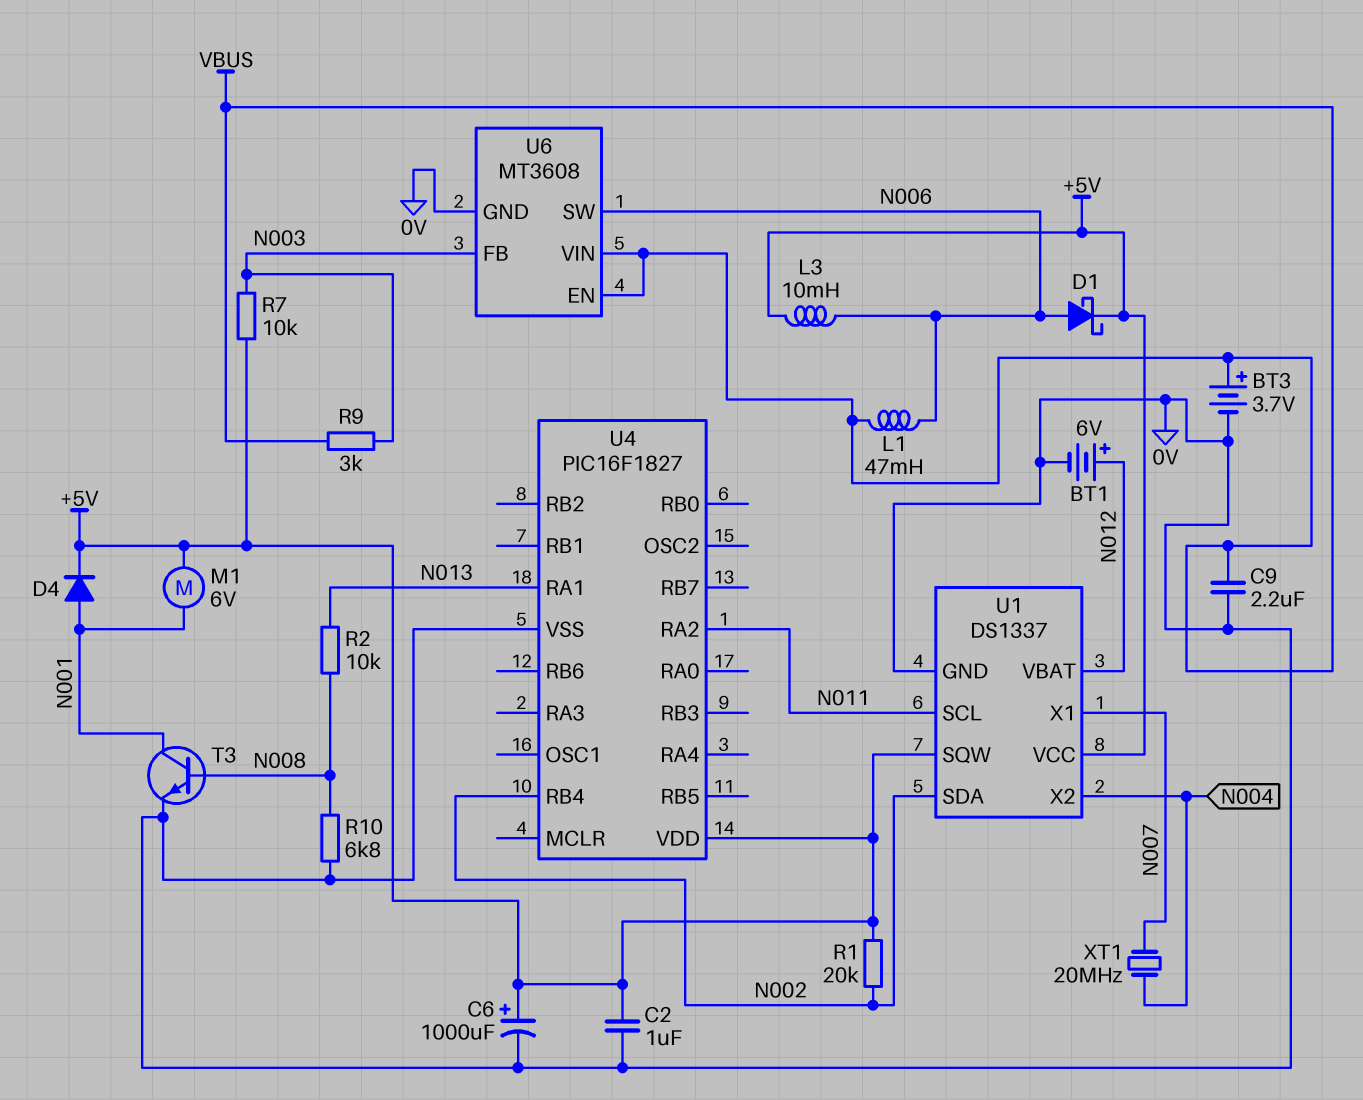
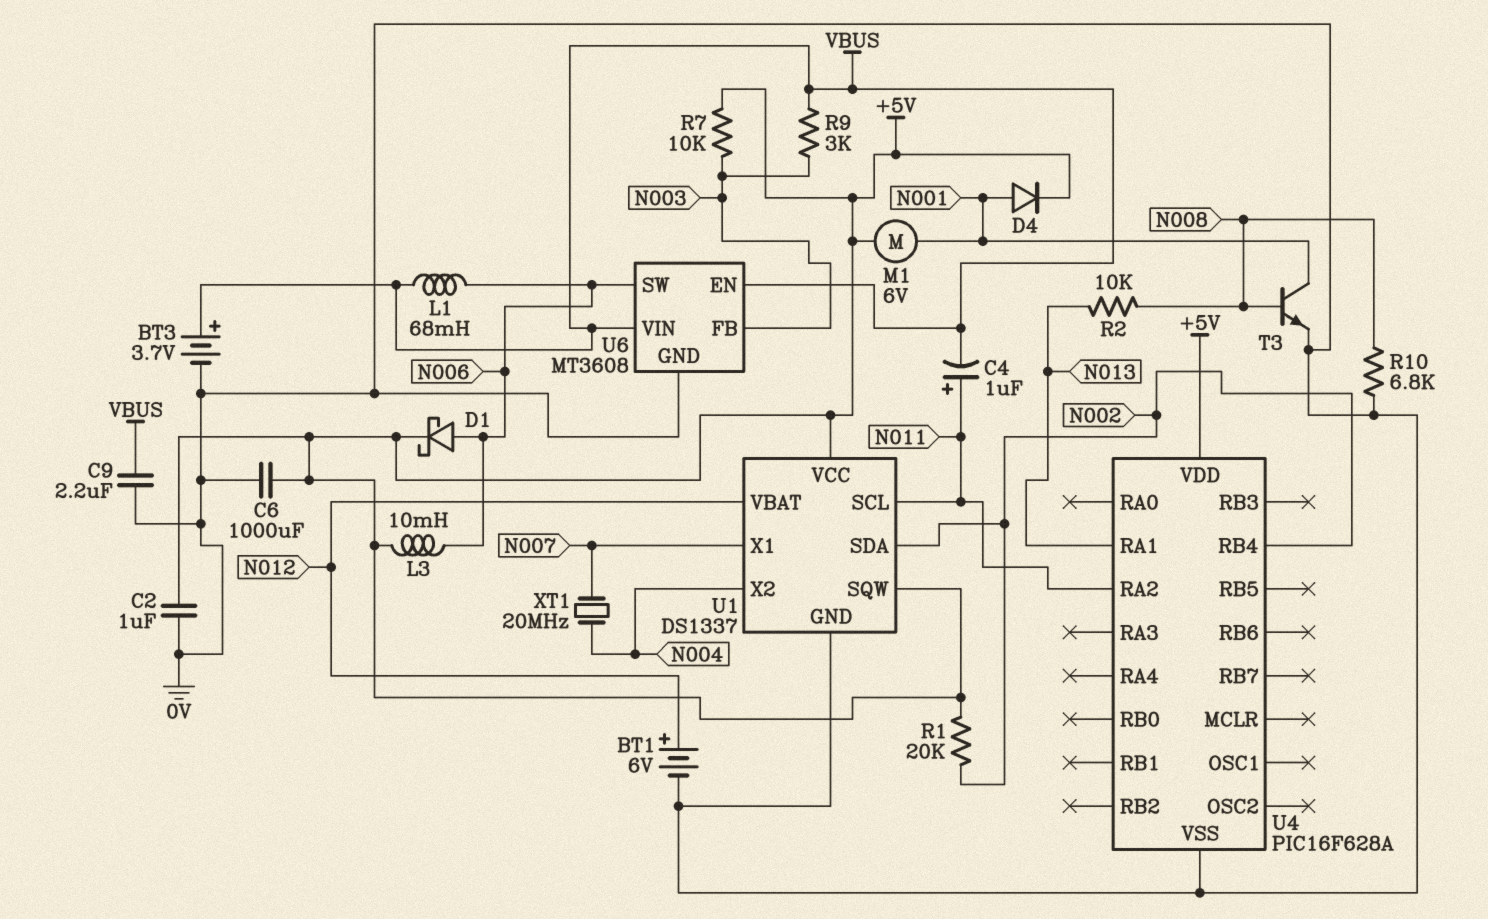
C4: none -> 1uF (plus N011, minus VBUS)
C6: 1000uF (plus +5V, minus 0V) -> 1000uF (+5V, 0V)
L1: 47mH (N006, VBUS) -> 68mH (N006, VBUS)
U4: PIC16F1827 -> PIC16F628A

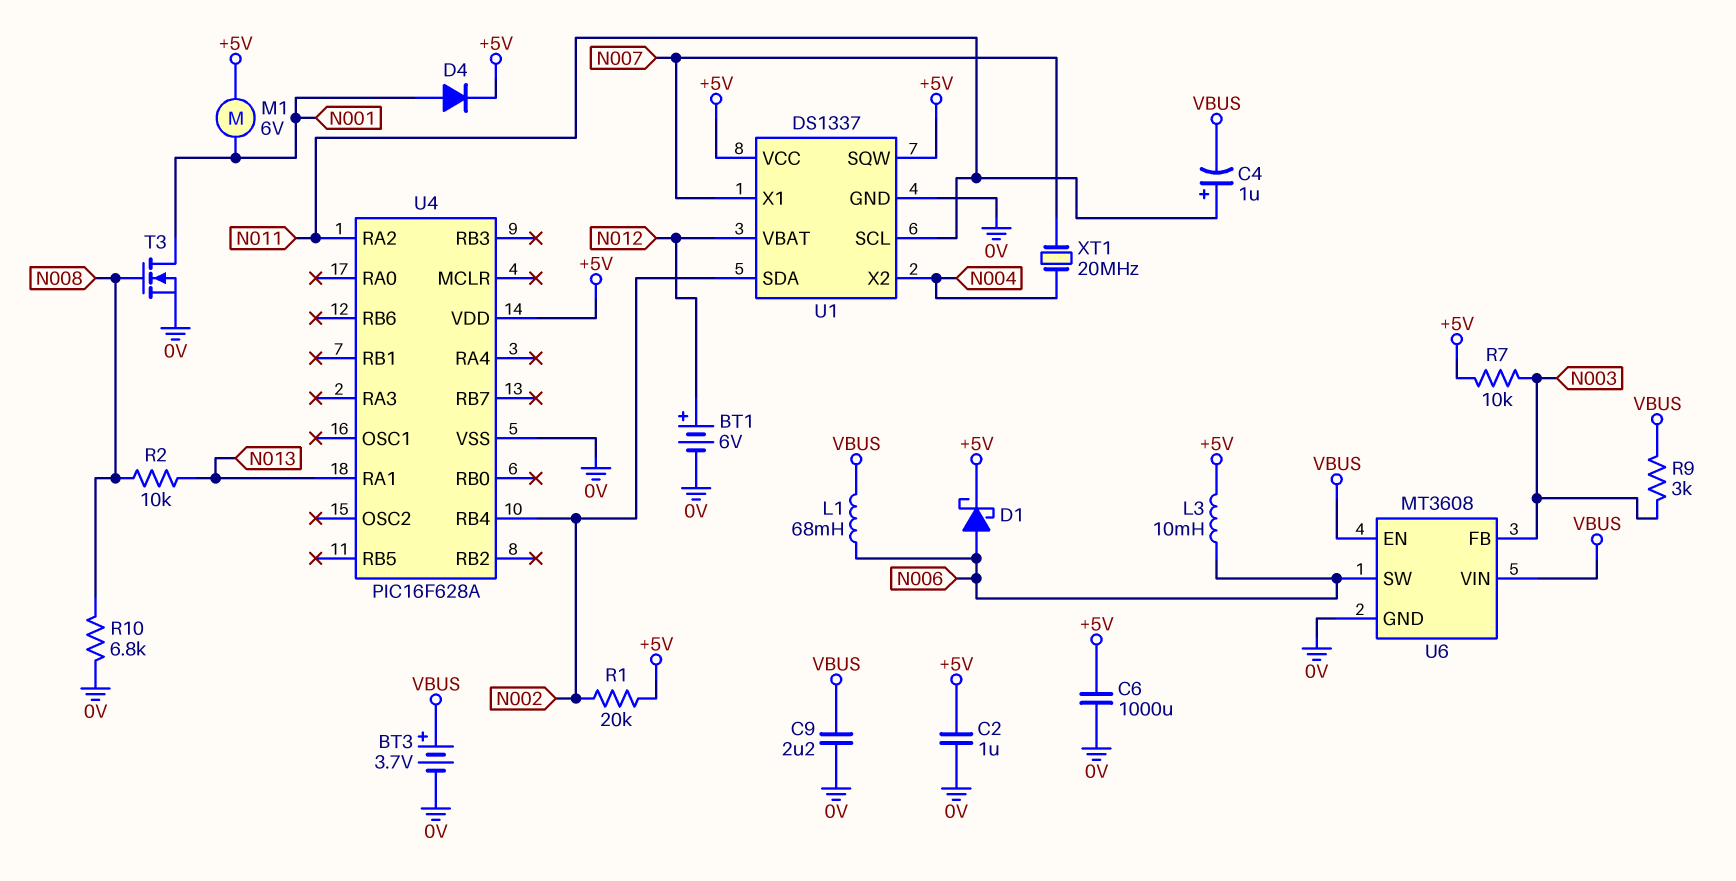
T3: NPN (B N008, C N001, E 0V) -> NMOS (G N008, D N001, S 0V)

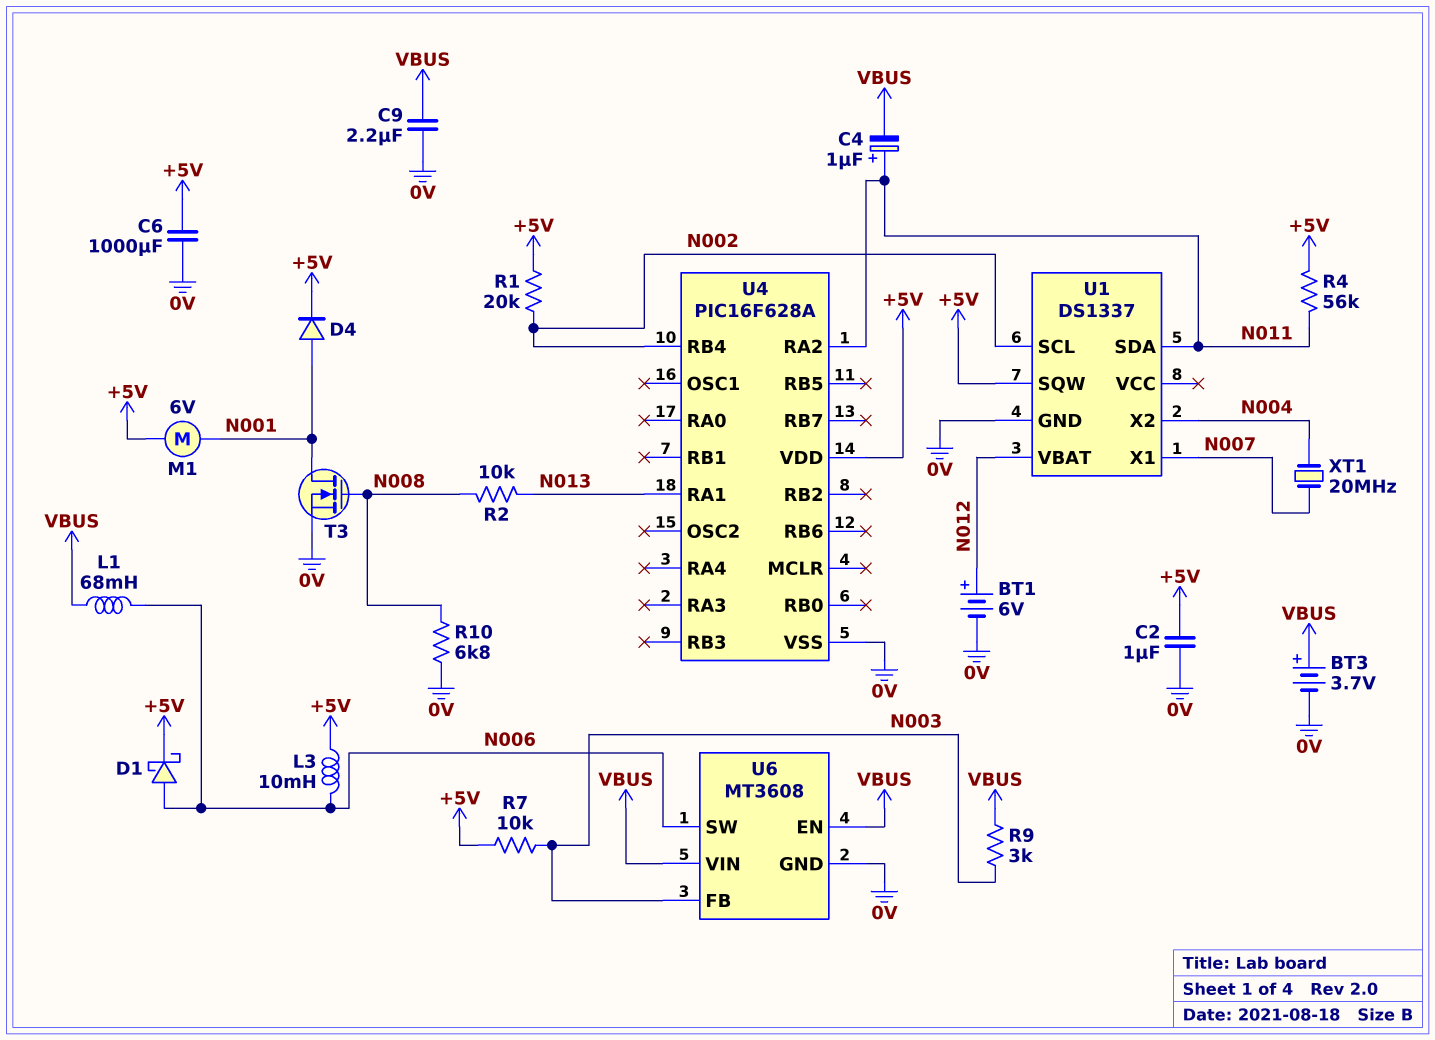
R4: none -> 56k (+5V, N011)
U1 pin SCL: N011 -> N002
U1 pin SDA: N002 -> N011
U1 pin VCC: +5V -> none

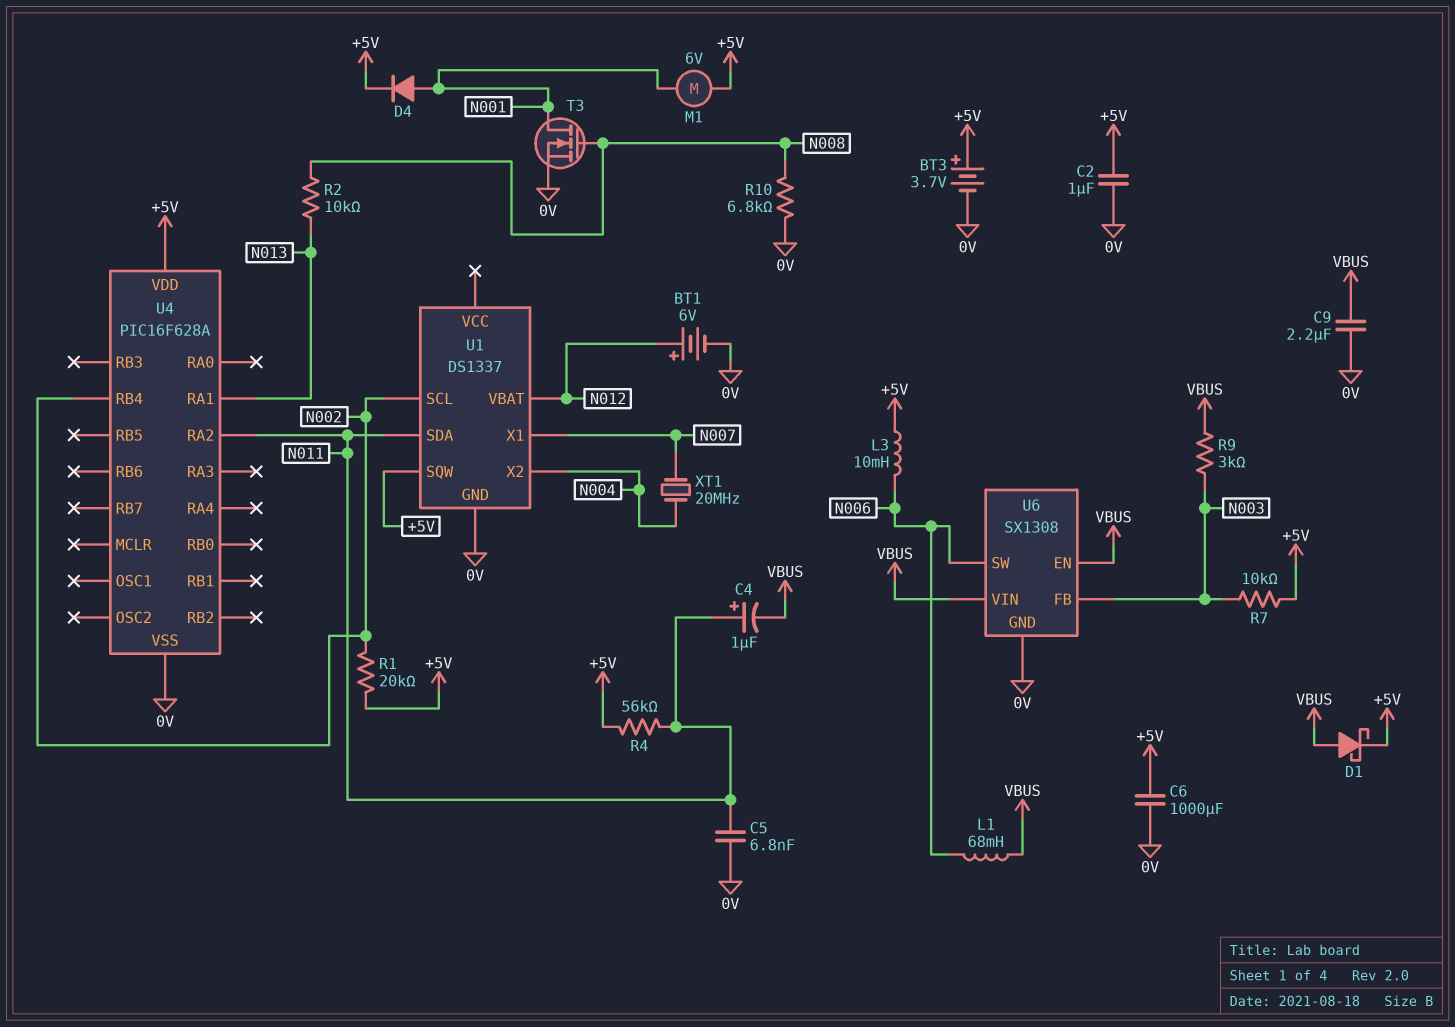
BT3: 3.7V (plus VBUS, minus 0V) -> 3.7V (plus +5V, minus 0V)
C5: none -> 6.8nF (0V, N011)
D1: schottky (A N006, K +5V) -> schottky (A VBUS, K +5V)
U6: MT3608 -> SX1308

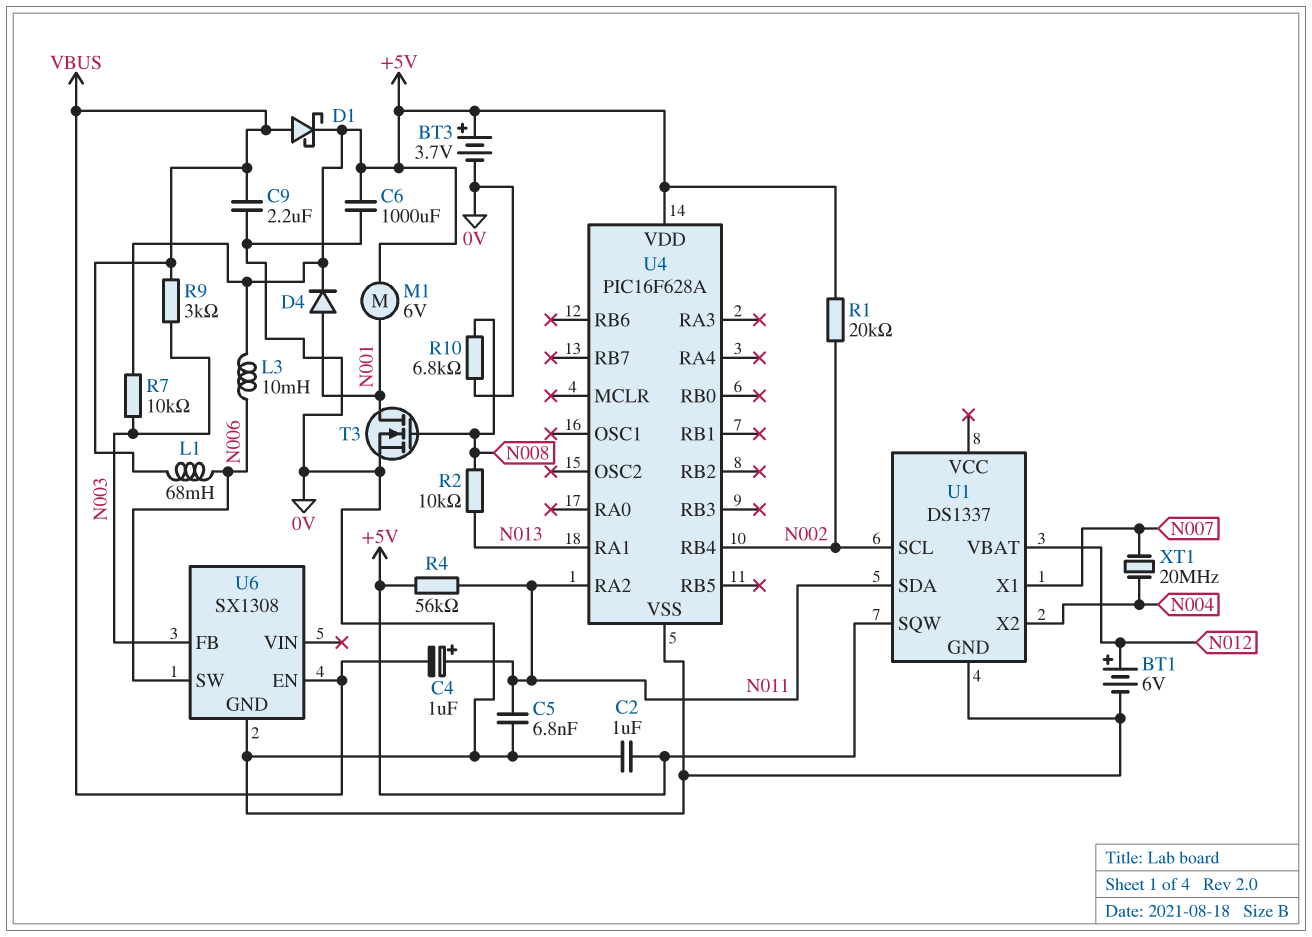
U6 pin VIN: VBUS -> none

